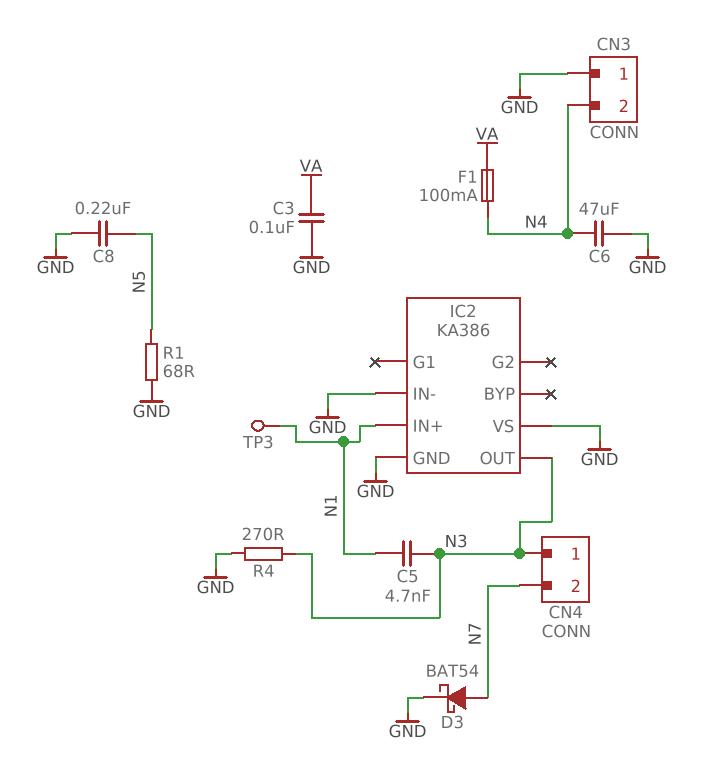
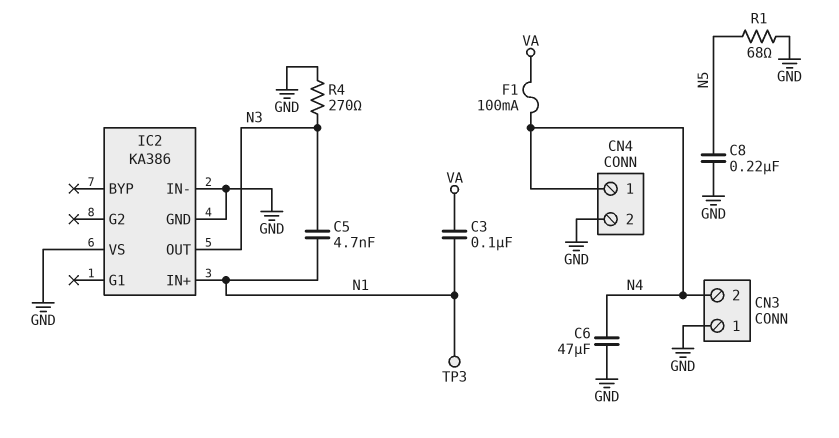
C3: 100nF (GND, VA) -> 100nF (N1, VA)
CN4 pin 1: N3 -> N4
CN4 pin 2: N7 -> GND
D3: schottky BAT54 (A N7, K GND) -> none

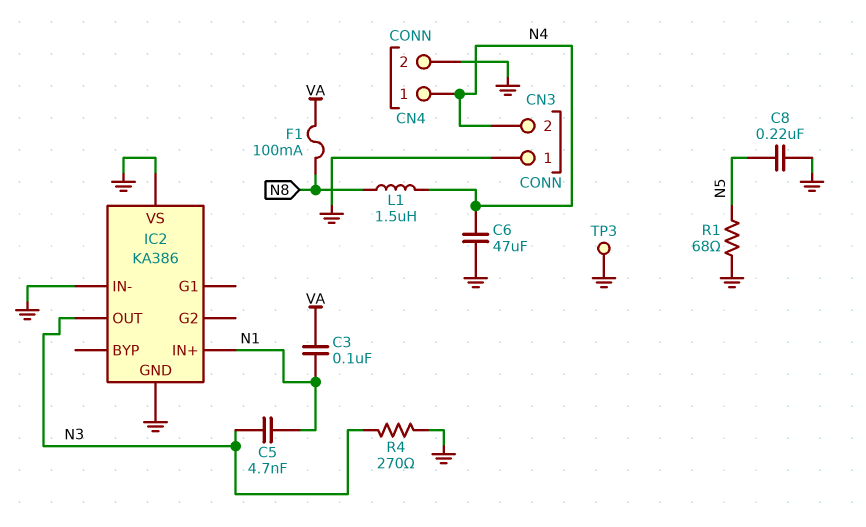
F1: 100mA (N4, VA) -> 100mA (N8, VA)
L1: none -> 1.5uH (N4, N8)
TP3: test point (N1) -> test point (GND)

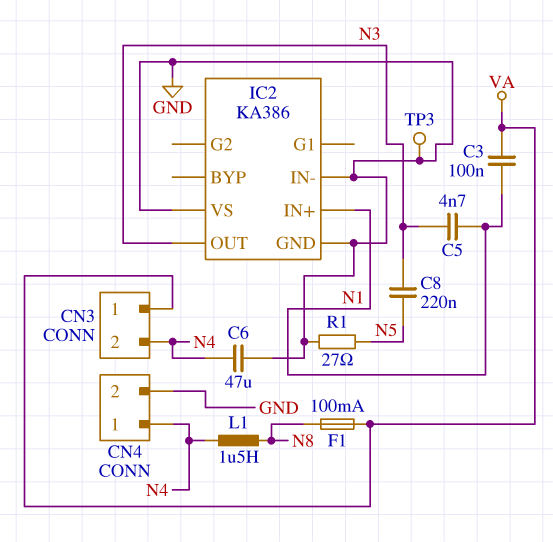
C8: 220nF (GND, N5) -> 220nF (N3, N5)
CN3 pin 1: GND -> VA
R1: 68 (GND, N5) -> 27 (GND, N5)
R4: 270 (GND, N3) -> none

